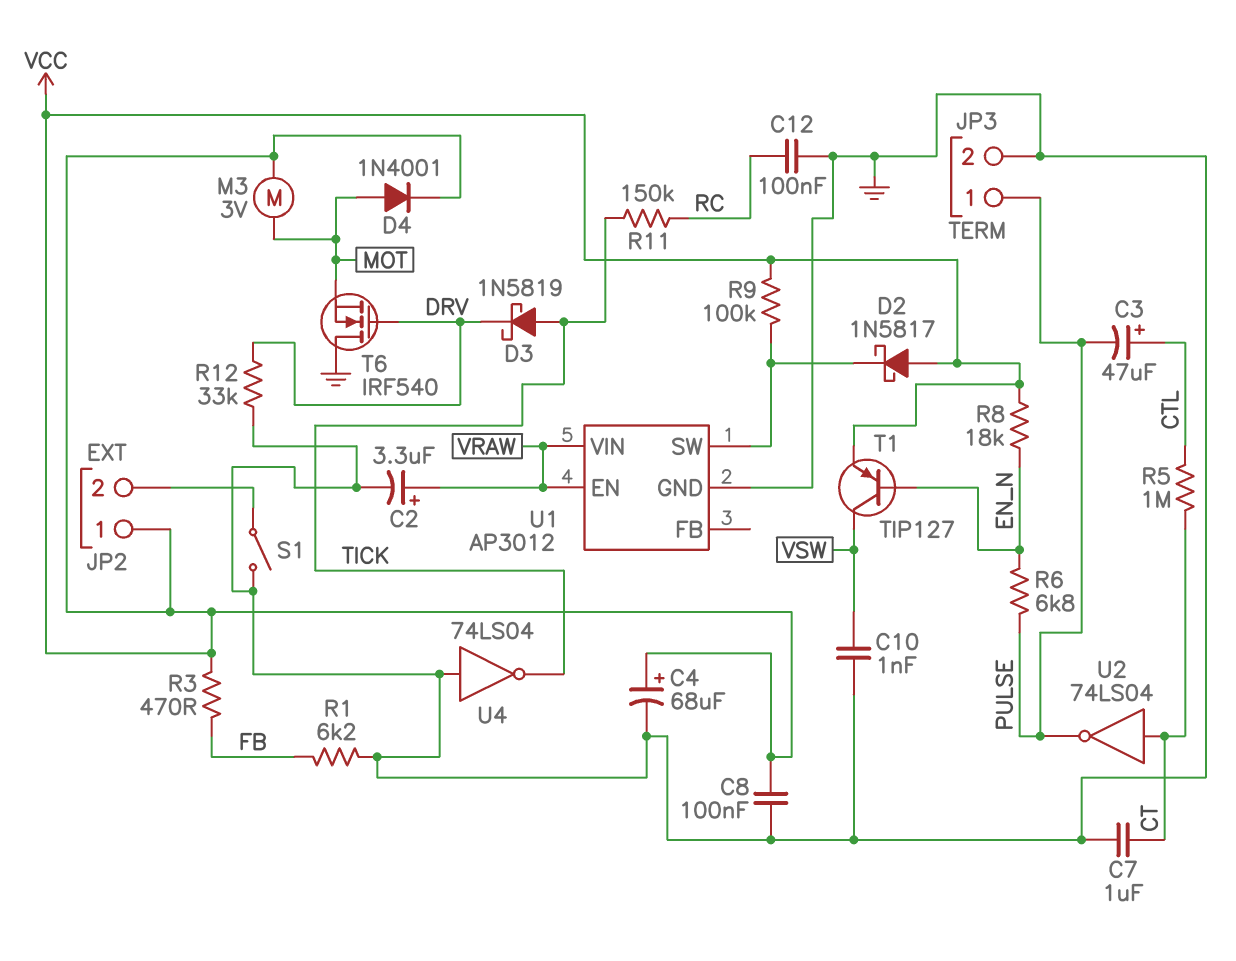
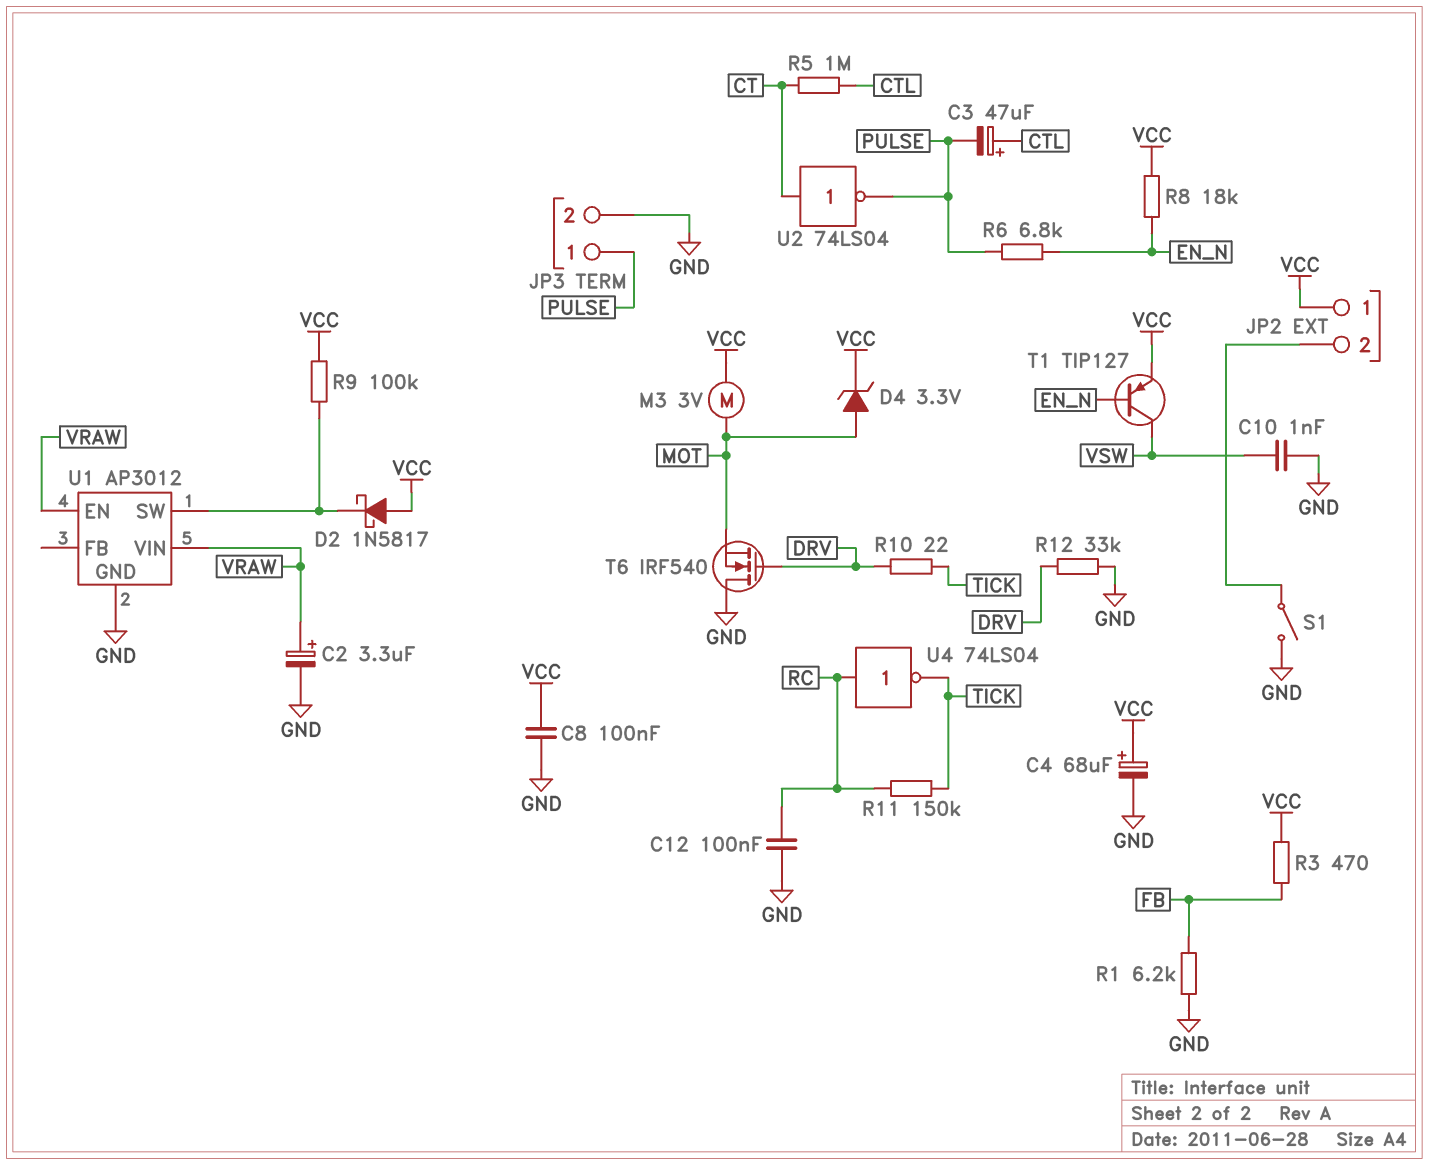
C7: 1uF (CT, GND) -> none
D3: schottky 1N5819 (A TICK, K DRV) -> none
D4: diode 1N4001 (A MOT, K VCC) -> zener 3.3V (A MOT, K VCC)
R10: none -> 22 (DRV, TICK)
U4: NOT 74LS04 (in GND, out TICK) -> NOT 74LS04 (in RC, out TICK)

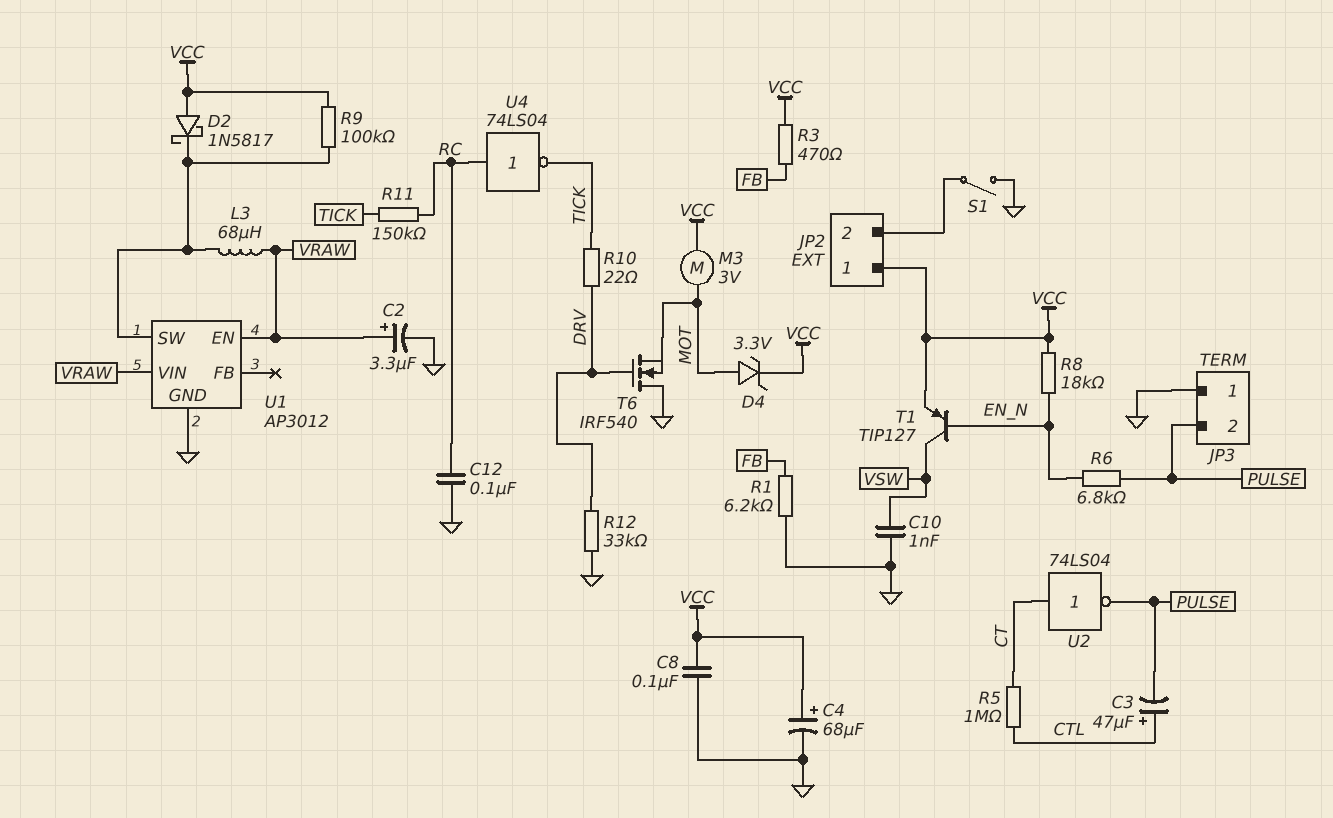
JP3 pin 1: PULSE -> GND
JP3 pin 2: GND -> PULSE
L3: none -> 68uH (U1/SW, VRAW)

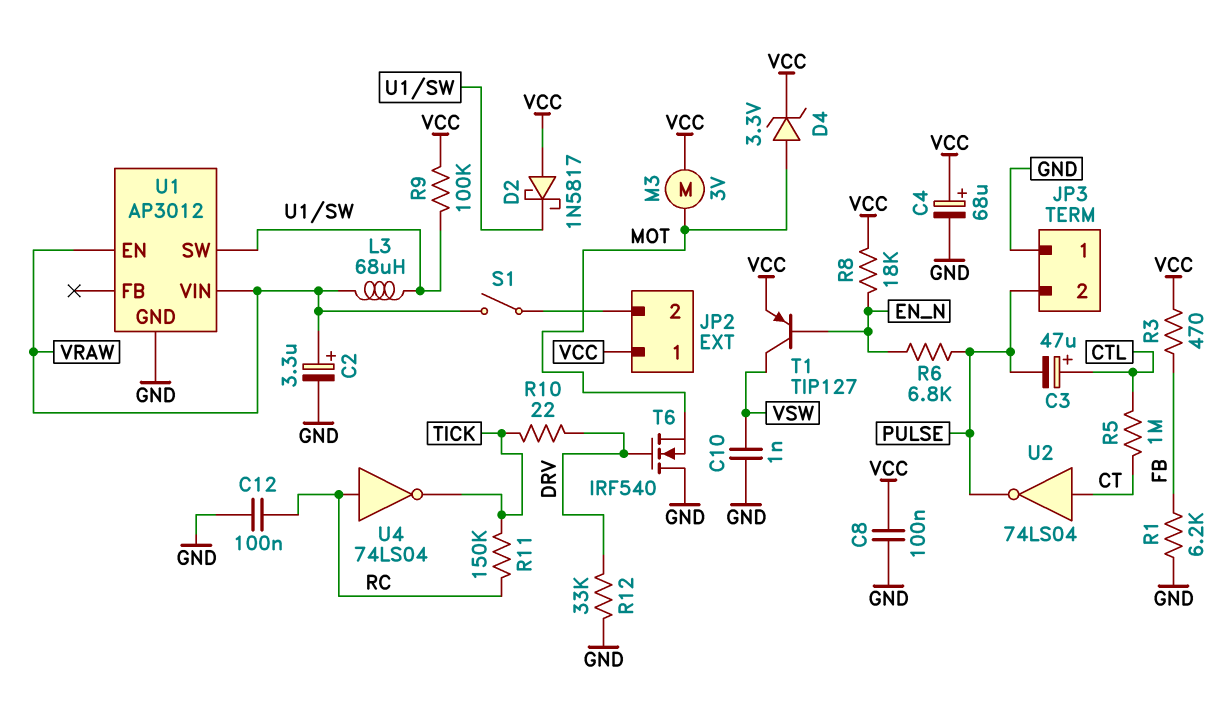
S1: switch (GND, JP2/2) -> switch (JP2/2, VRAW)

